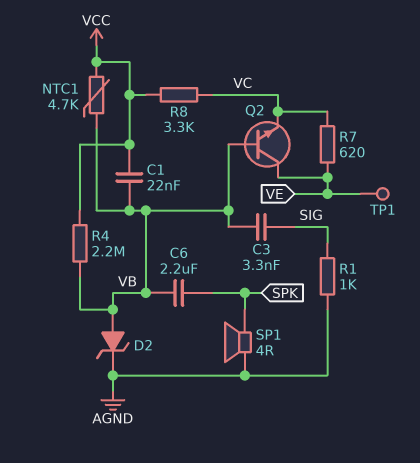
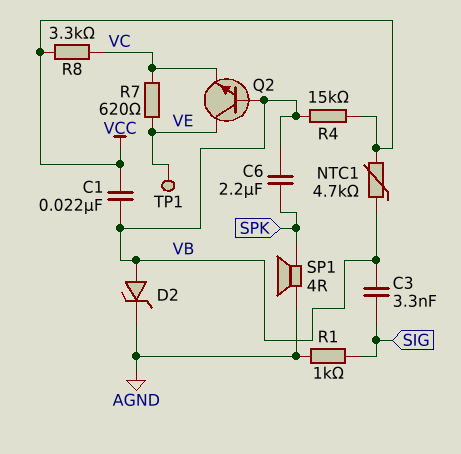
R4: 2.2M (VB, VCC) -> 15k (VB, VCC)

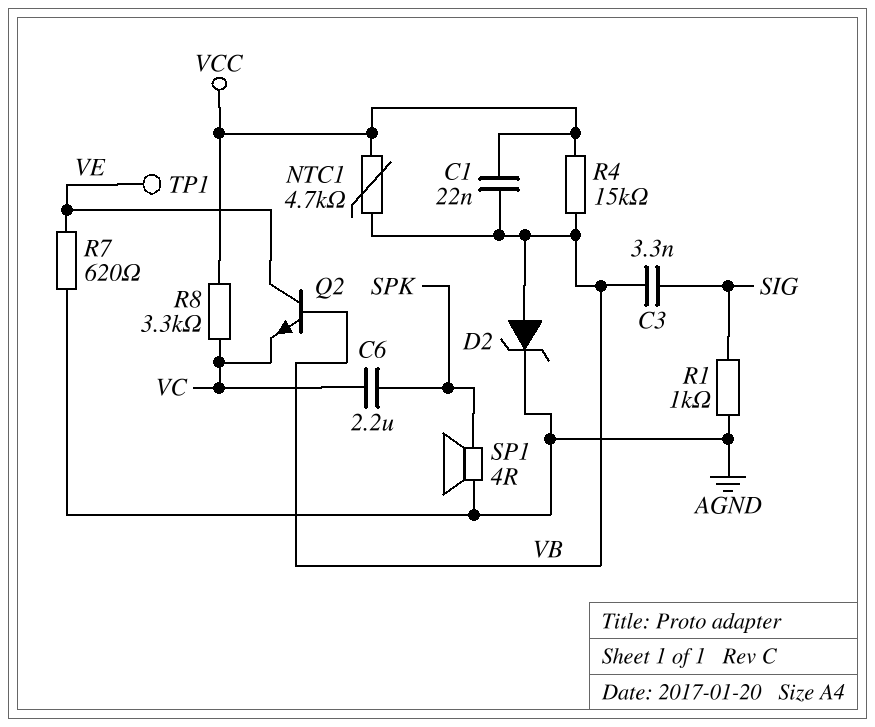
C6: 2.2uF (SPK, VB) -> 2.2uF (SPK, VC)
R7: 620 (VC, VE) -> 620 (AGND, VE)

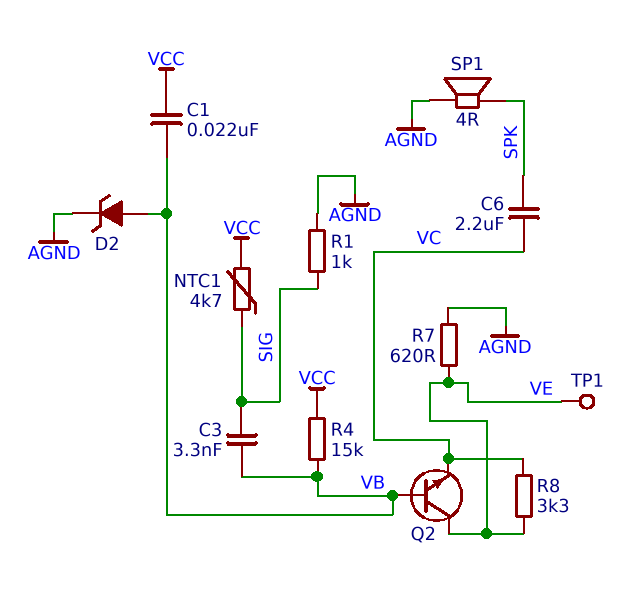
NTC1: 4.7k (VB, VCC) -> 4.7k (SIG, VCC)
R8: 3.3k (VC, VCC) -> 3.3k (VC, VE)

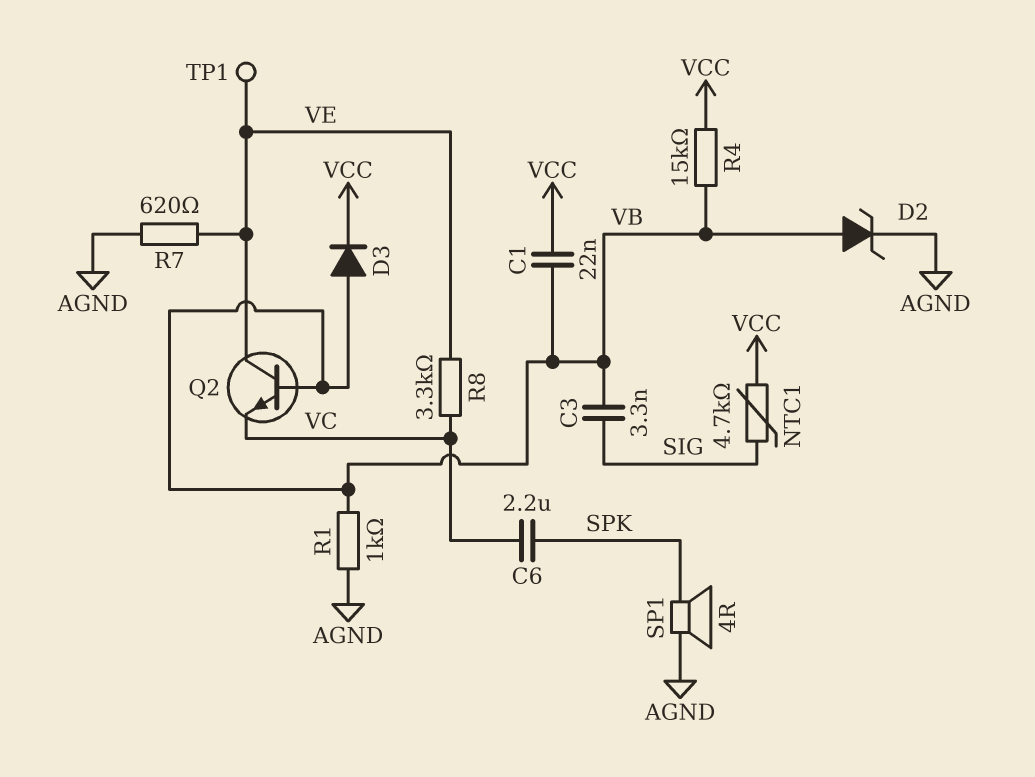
D3: none -> diode (A VB, K VCC)
R1: 1k (AGND, SIG) -> 1k (AGND, VB)

